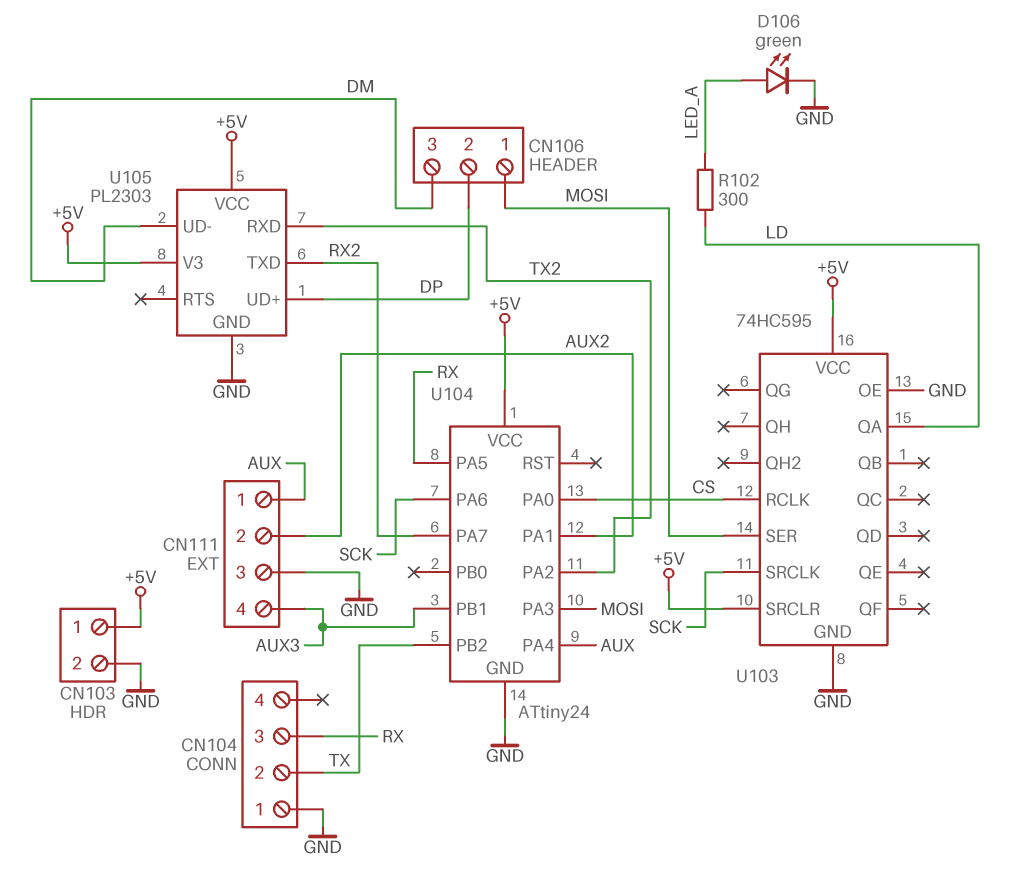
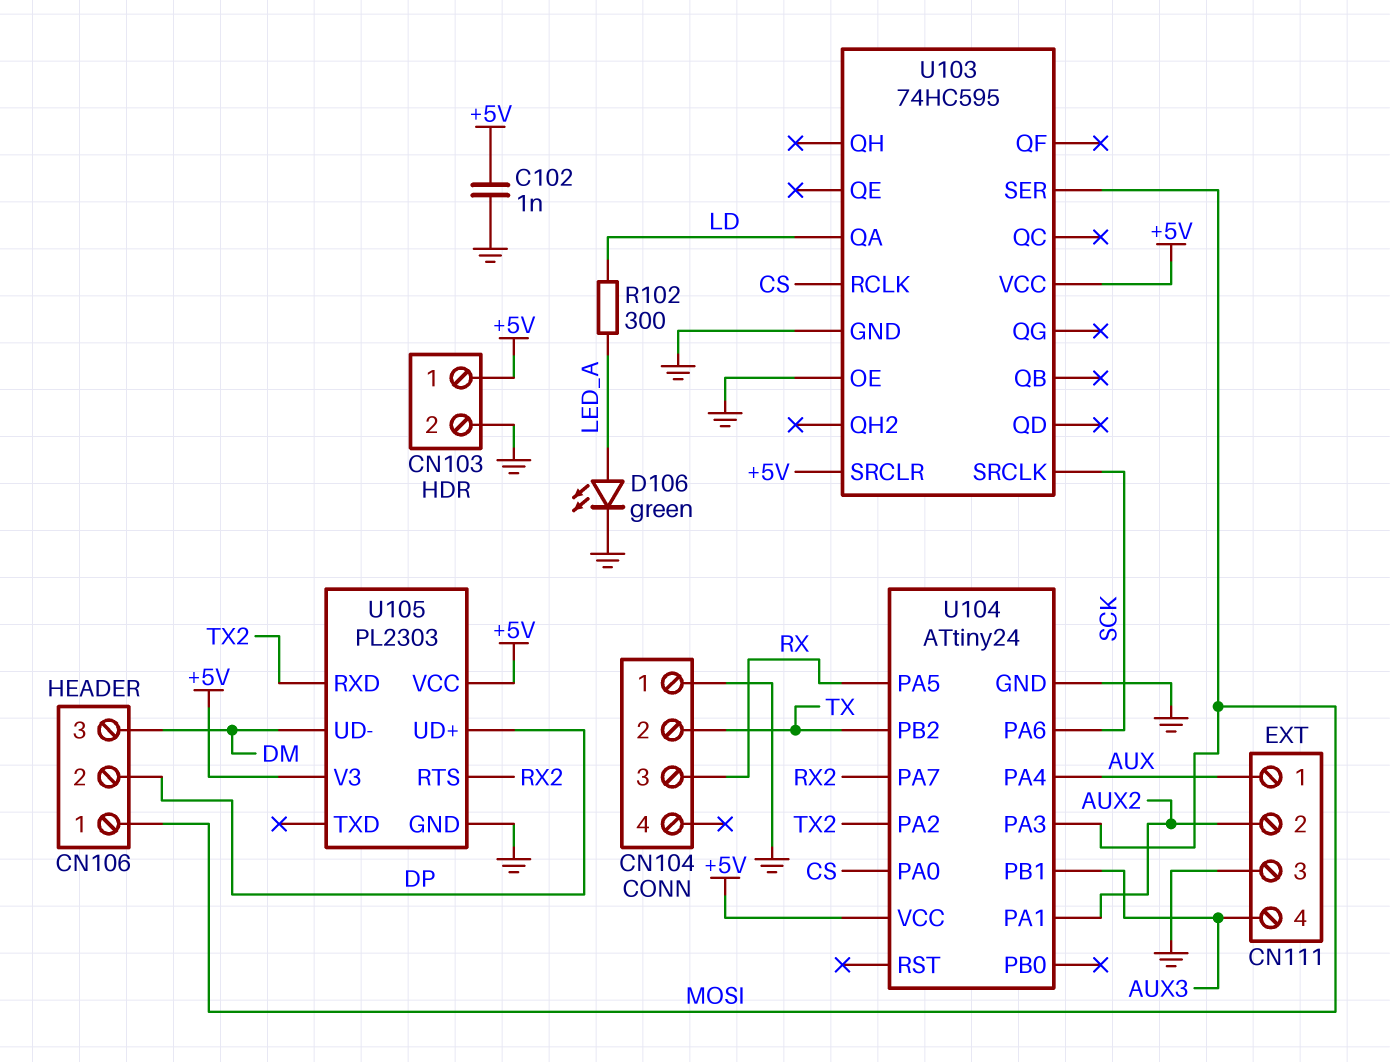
C102: none -> 1nF (+5V, GND)
U105 pin RTS: none -> RX2
U105 pin TXD: RX2 -> none

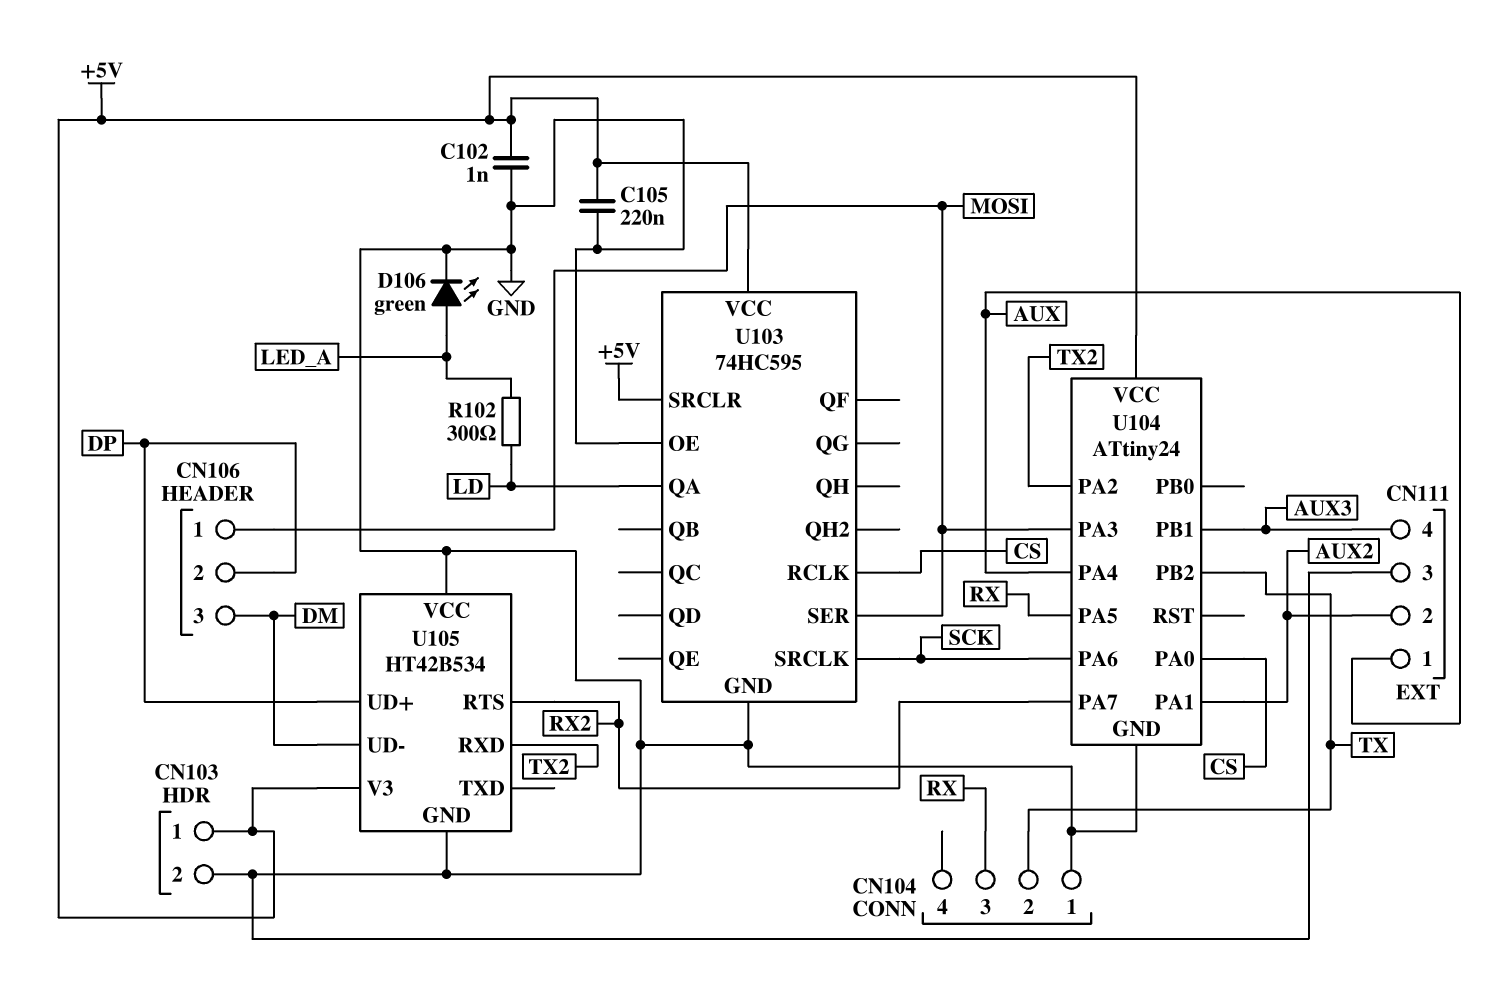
C105: none -> 220nF (+5V, GND)
U105: PL2303 -> HT42B534
U105 pin VCC: +5V -> GND

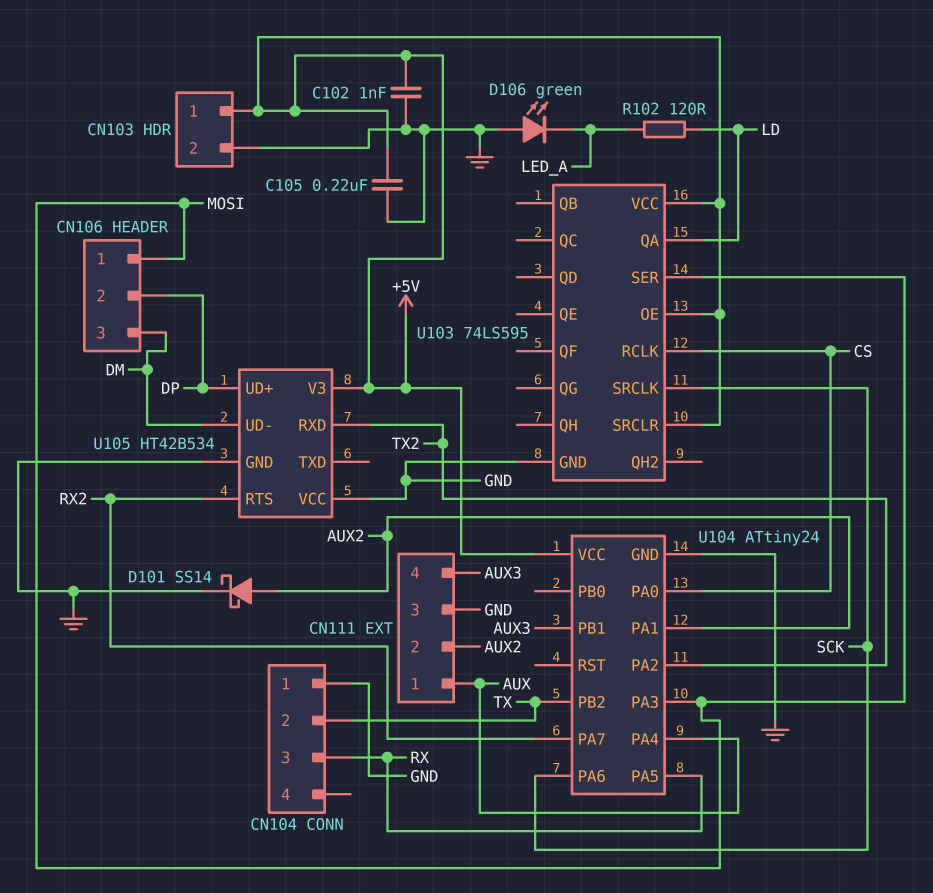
D101: none -> schottky SS14 (A AUX2, K GND)
D106: LED green (A LED_A, K GND) -> LED green (A GND, K LED_A)
R102: 300 (LD, LED_A) -> 120 (LD, LED_A)
U103: 74HC595 -> 74LS595
U103 pin OE: GND -> +5V

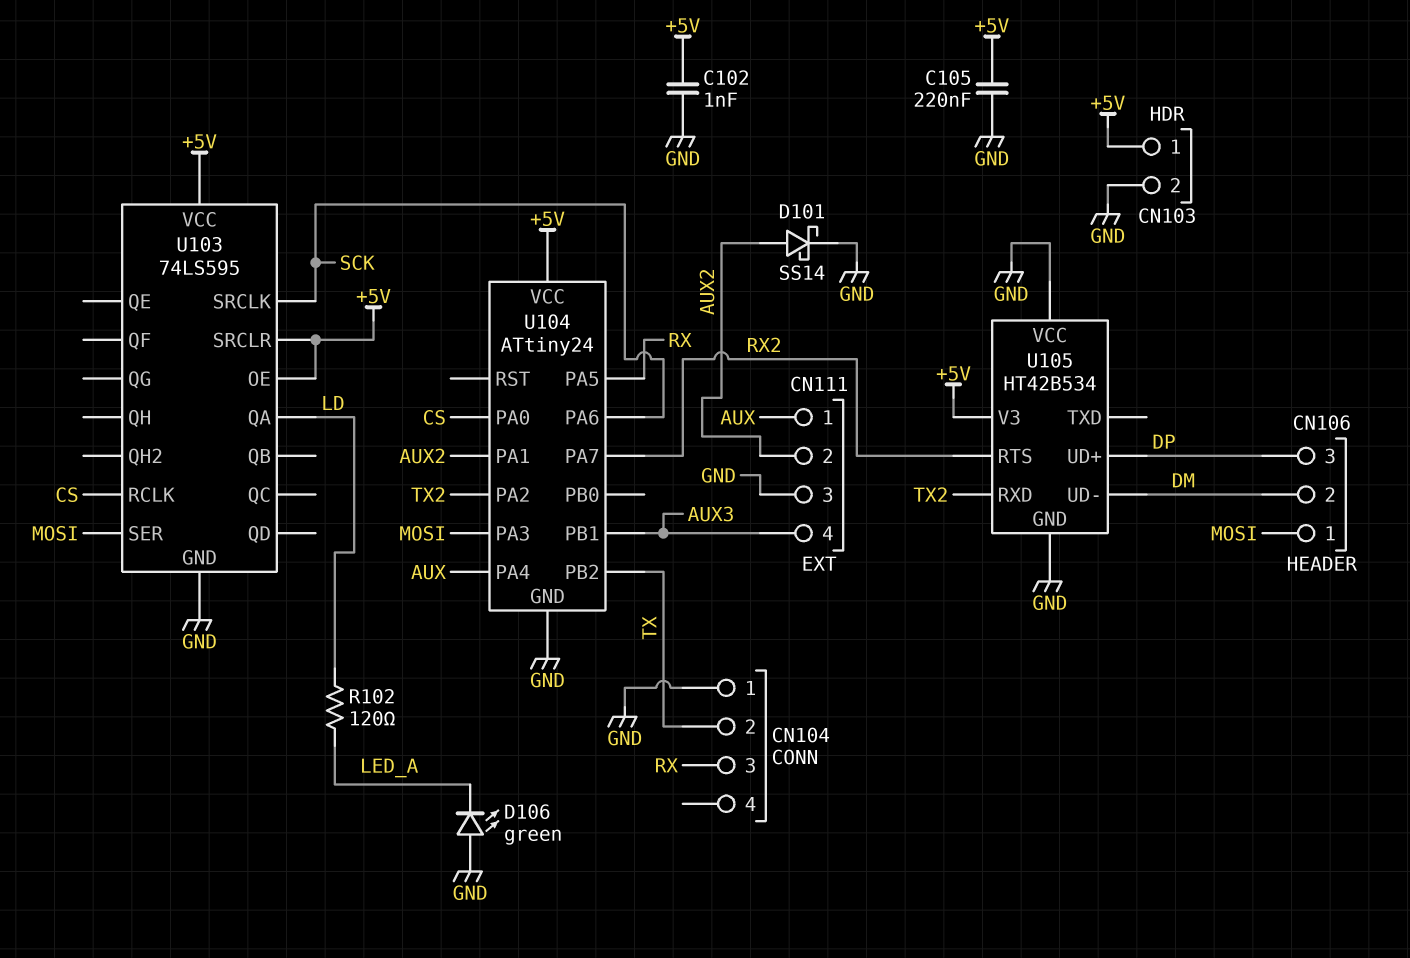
CN106 pin 2: DP -> DM
CN106 pin 3: DM -> DP

